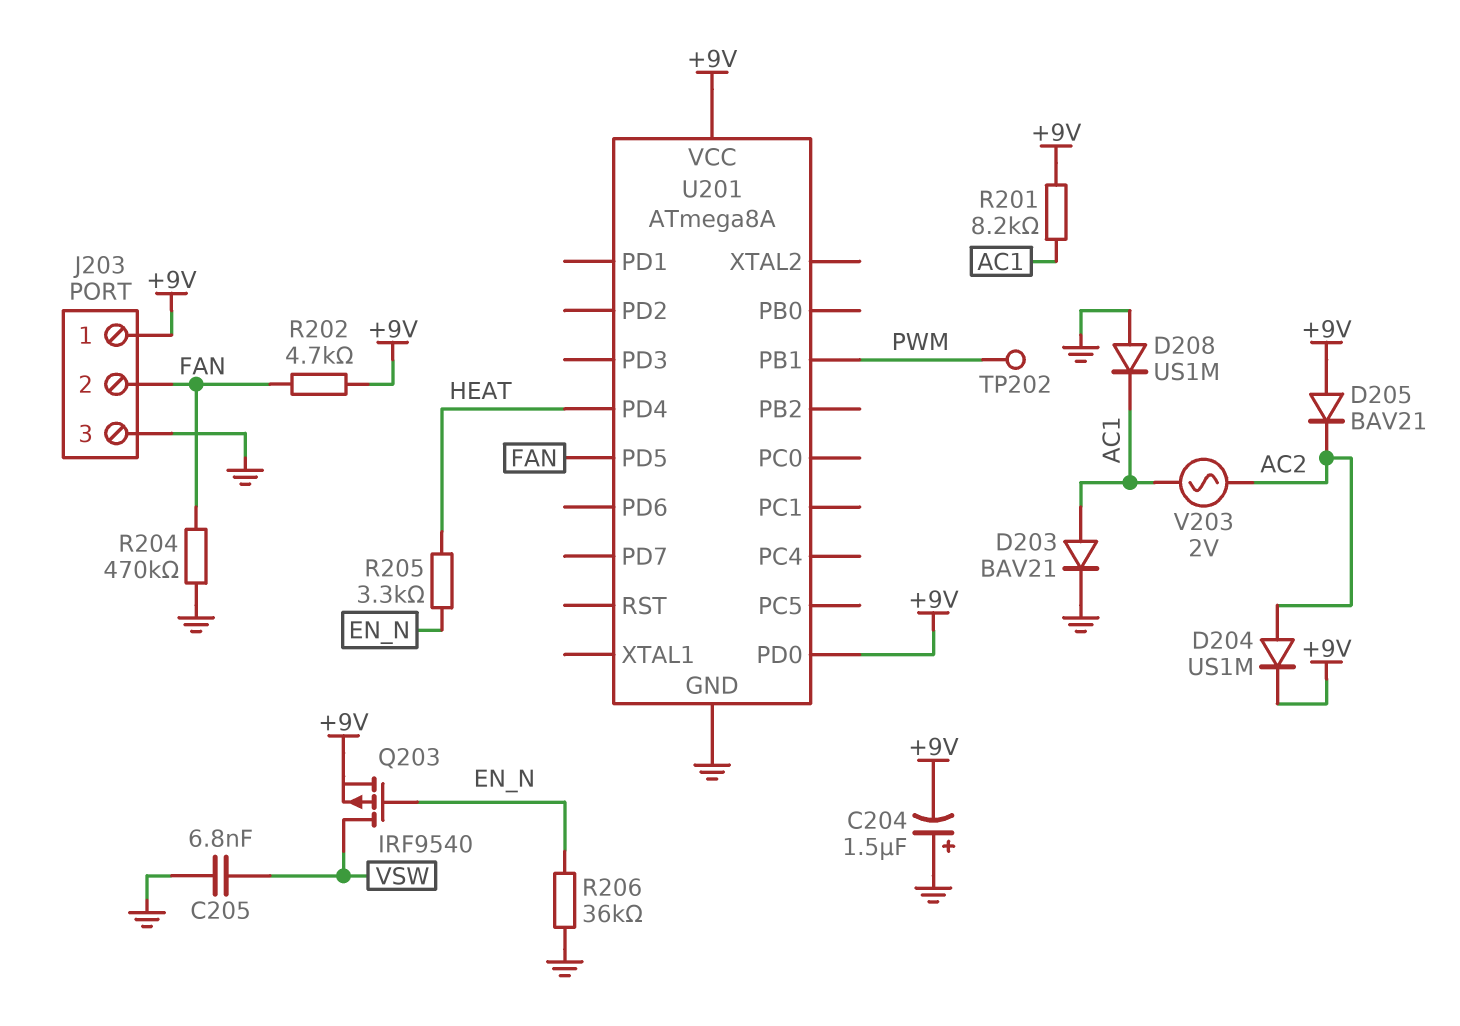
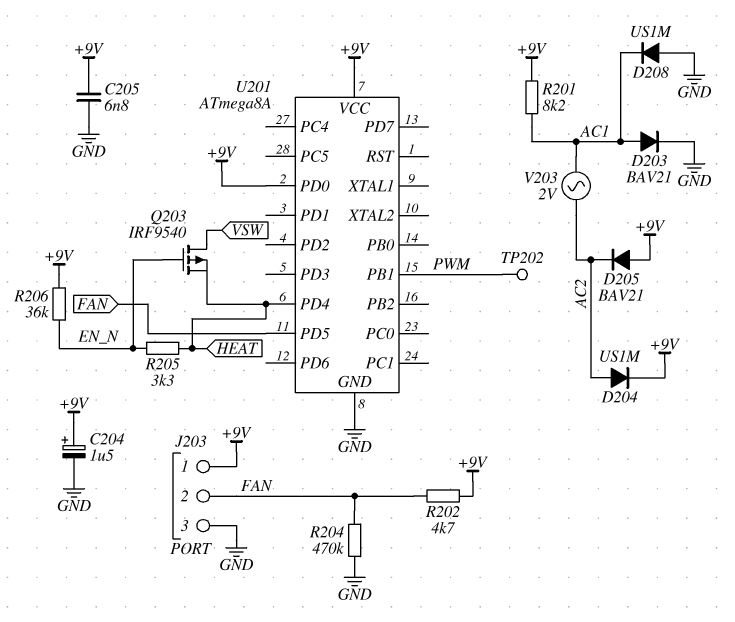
C204: 1.5uF (plus GND, minus +9V) -> 1.5uF (plus +9V, minus GND)
C205: 6.8nF (GND, VSW) -> 6.8nF (+9V, GND)
Q203: PMOS IRF9540 (G EN_N, D VSW, S +9V) -> PMOS IRF9540 (G EN_N, D VSW, S HEAT)
R206: 36k (EN_N, GND) -> 36k (+9V, EN_N)

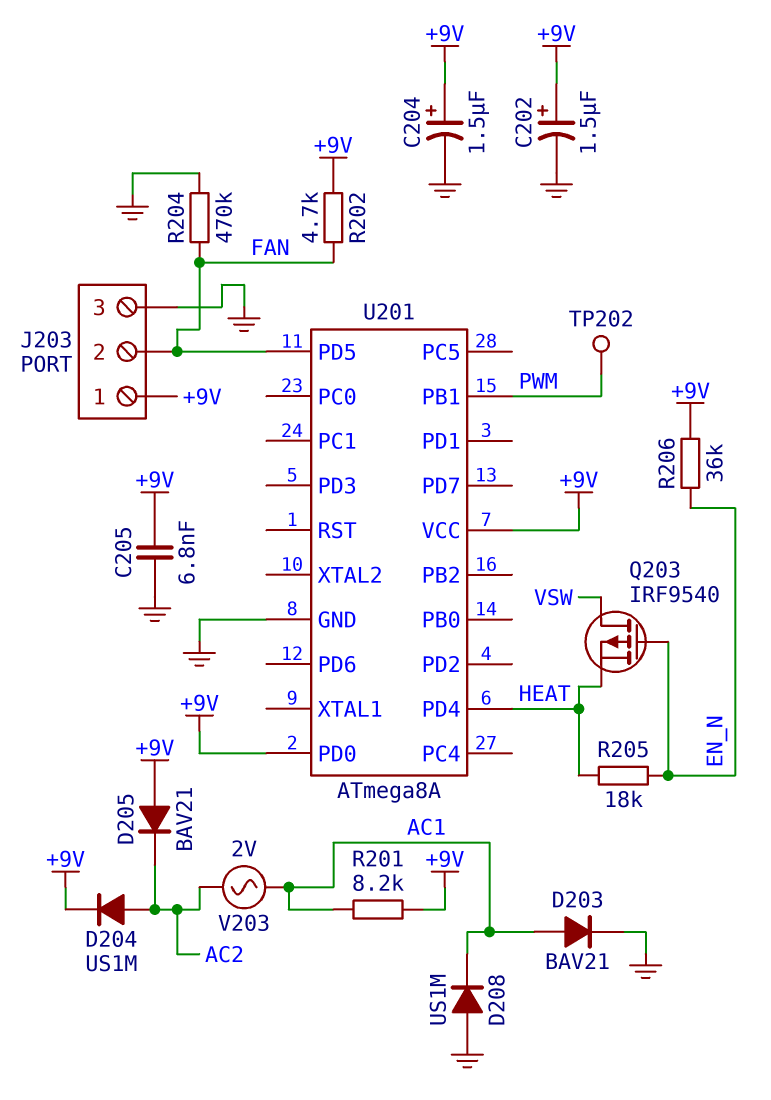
C202: none -> 1.5uF (plus +9V, minus GND)
R205: 3.3k (EN_N, HEAT) -> 18k (EN_N, HEAT)

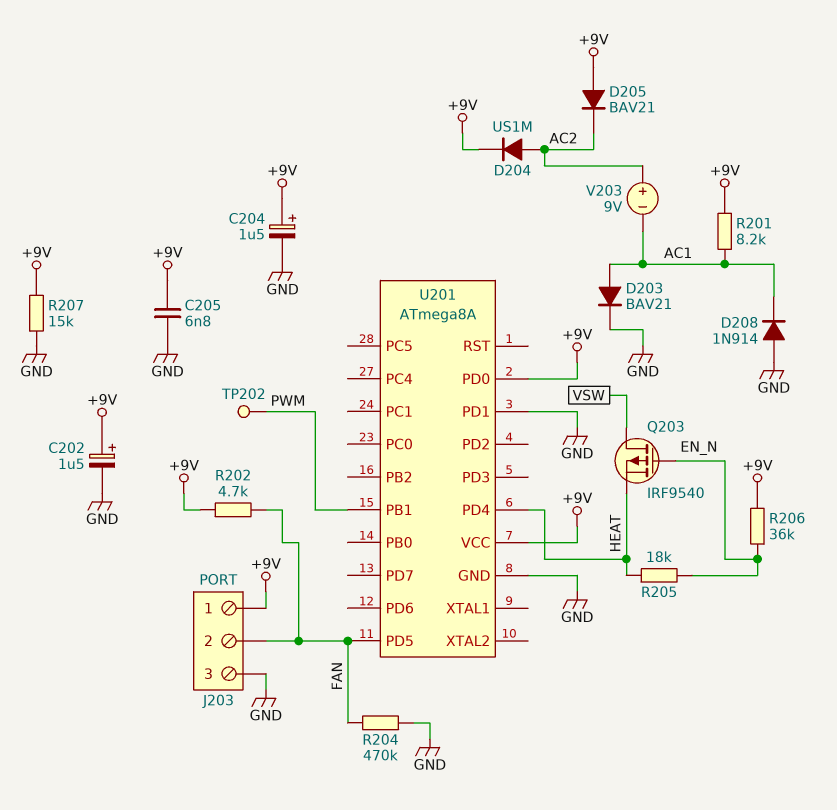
D208: diode US1M (A GND, K AC1) -> diode 1N914 (A GND, K AC1)
R207: none -> 15k (+9V, GND)
U201 pin PD1: none -> GND
V203: AC 2V (AC1, AC2) -> 9V (plus AC2, minus AC1)

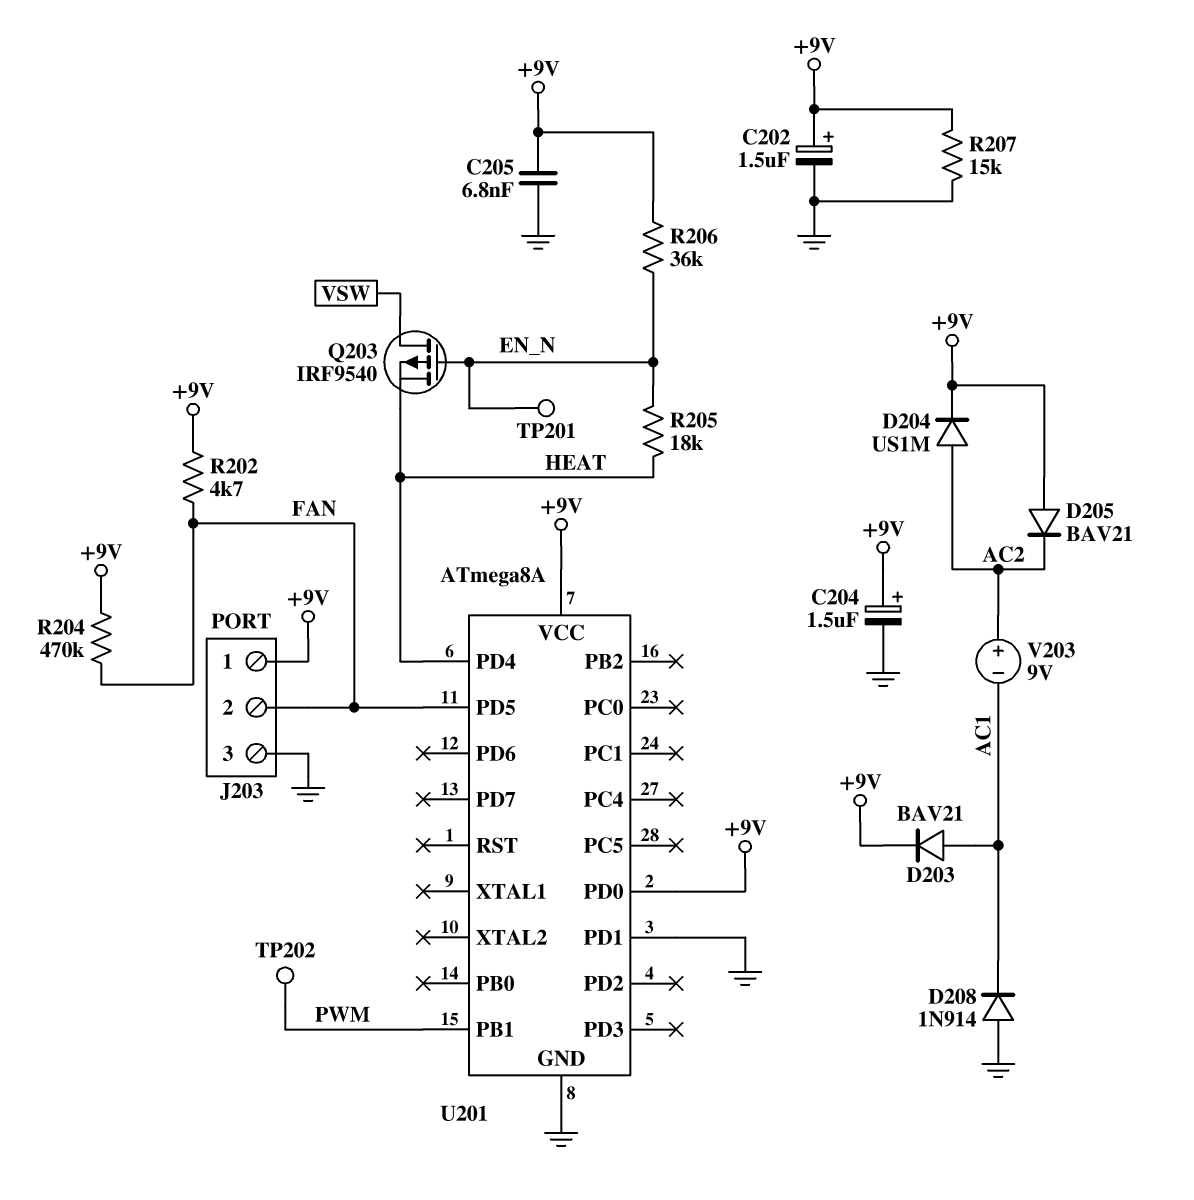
D203: diode BAV21 (A AC1, K GND) -> diode BAV21 (A AC1, K +9V)
R201: 8.2k (+9V, AC1) -> none
R204: 470k (FAN, GND) -> 470k (+9V, FAN)
TP201: none -> test point (EN_N)

